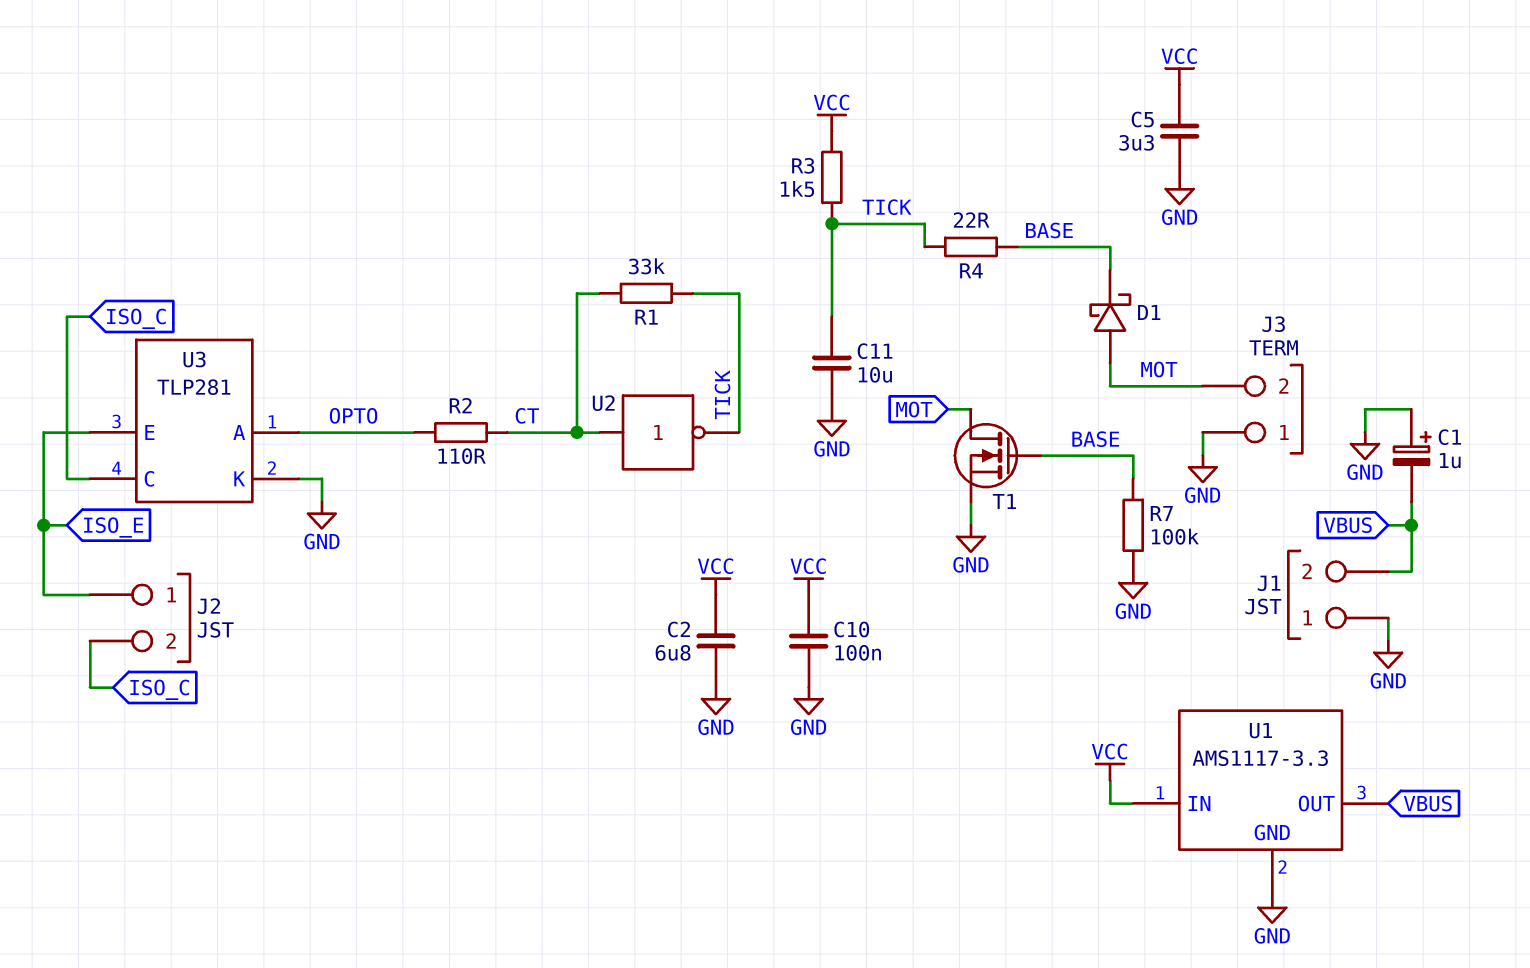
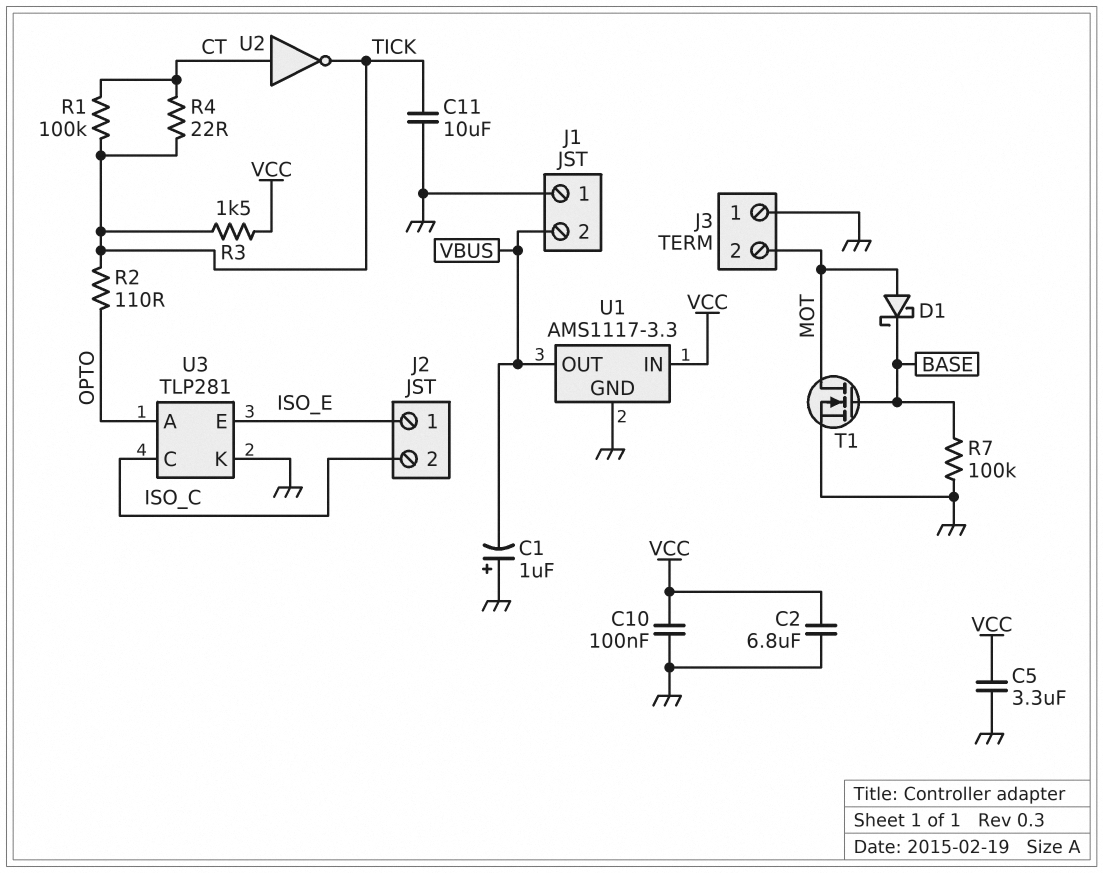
R1: 33k (CT, TICK) -> 100k (CT, TICK)
R2: 110 (CT, OPTO) -> 110 (OPTO, TICK)
R4: 22 (BASE, TICK) -> 22 (CT, TICK)

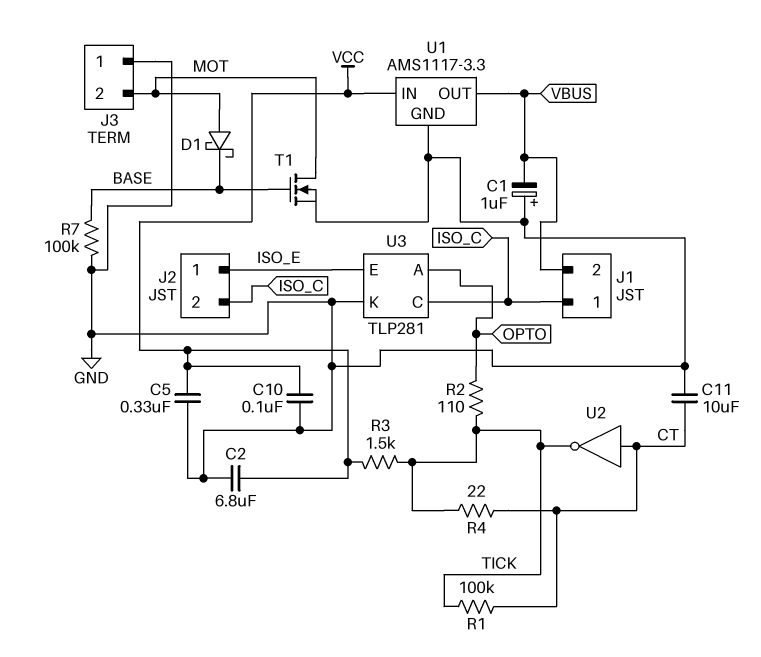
C5: 3.3uF (GND, VCC) -> 330nF (GND, VCC)
C11: 10uF (GND, TICK) -> 10uF (CT, GND)
J1 pin 1: GND -> ISO_C

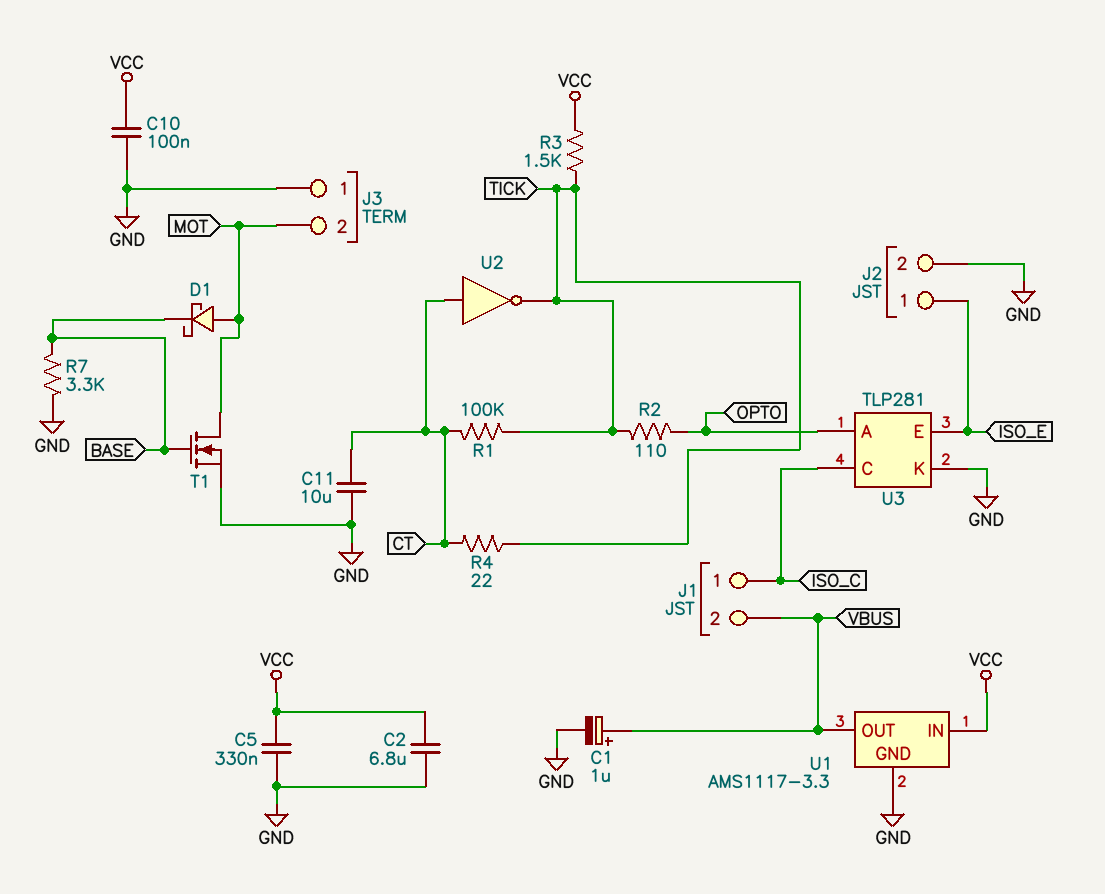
C1: 1uF (plus GND, minus VBUS) -> 1uF (plus VBUS, minus GND)
J2 pin 2: ISO_C -> GND
R7: 100k (BASE, GND) -> 3.3k (BASE, GND)

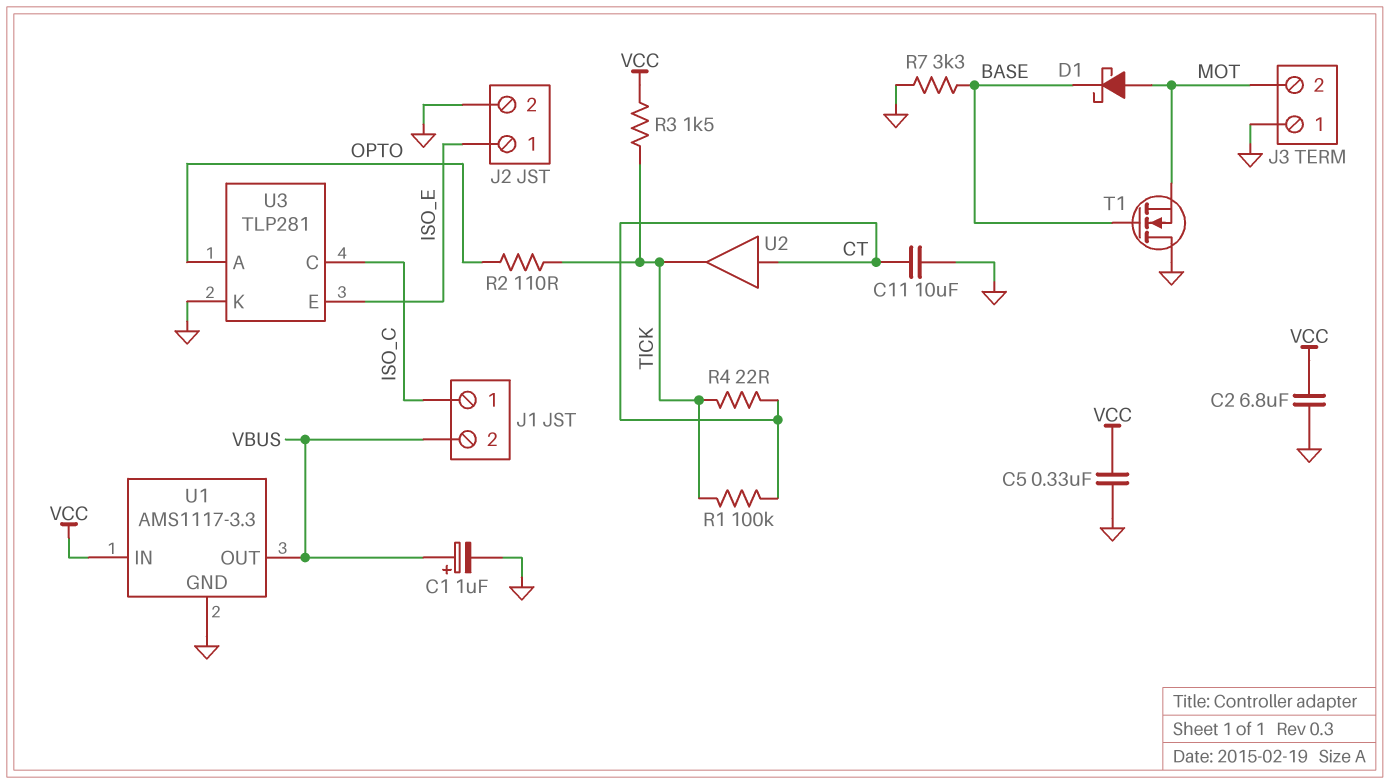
C10: 100nF (GND, VCC) -> none
T1: NMOS (G BASE, D MOT, S GND) -> NMOS (G BASE, D GND, S MOT)
U2: NOT (in CT, out TICK) -> buffer (in CT, out TICK)

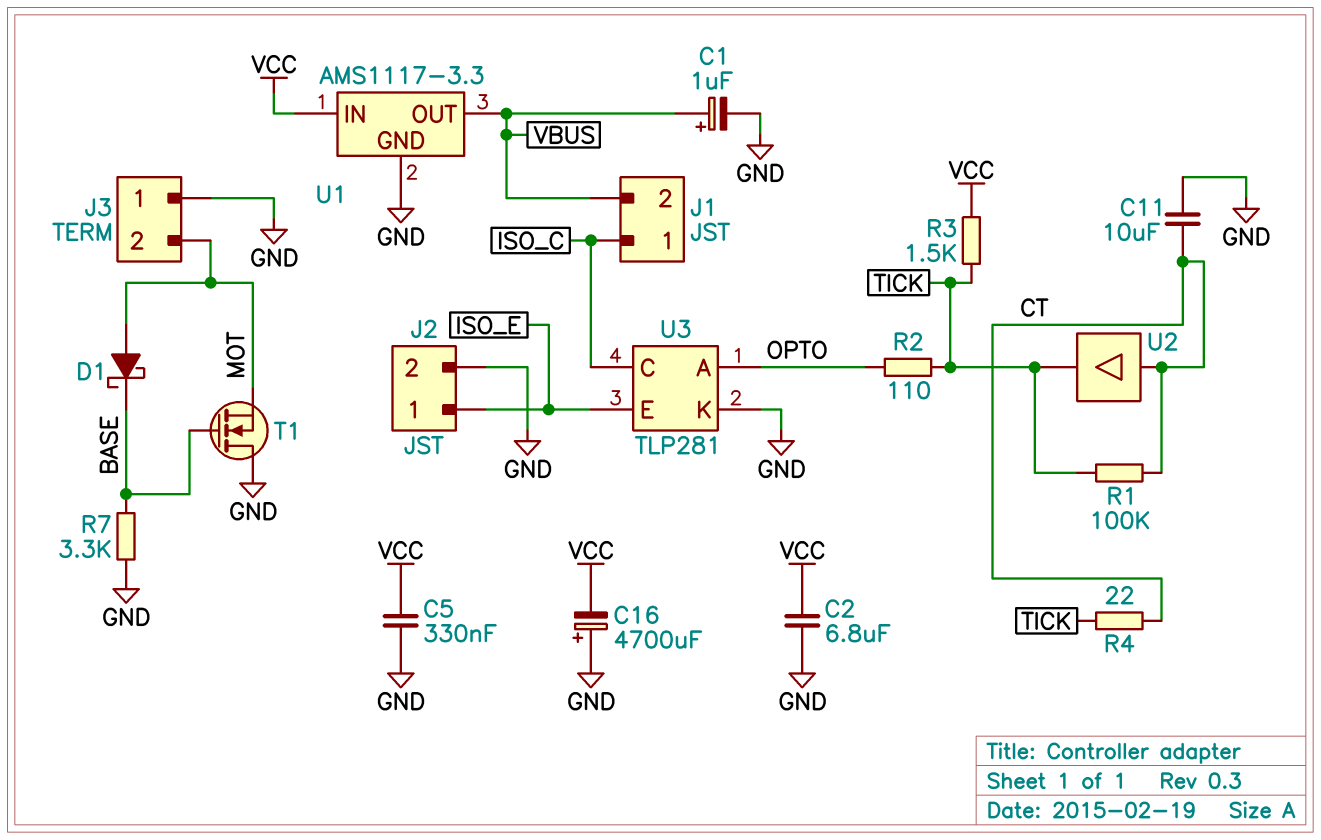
C16: none -> 4700uF (plus GND, minus VCC)

